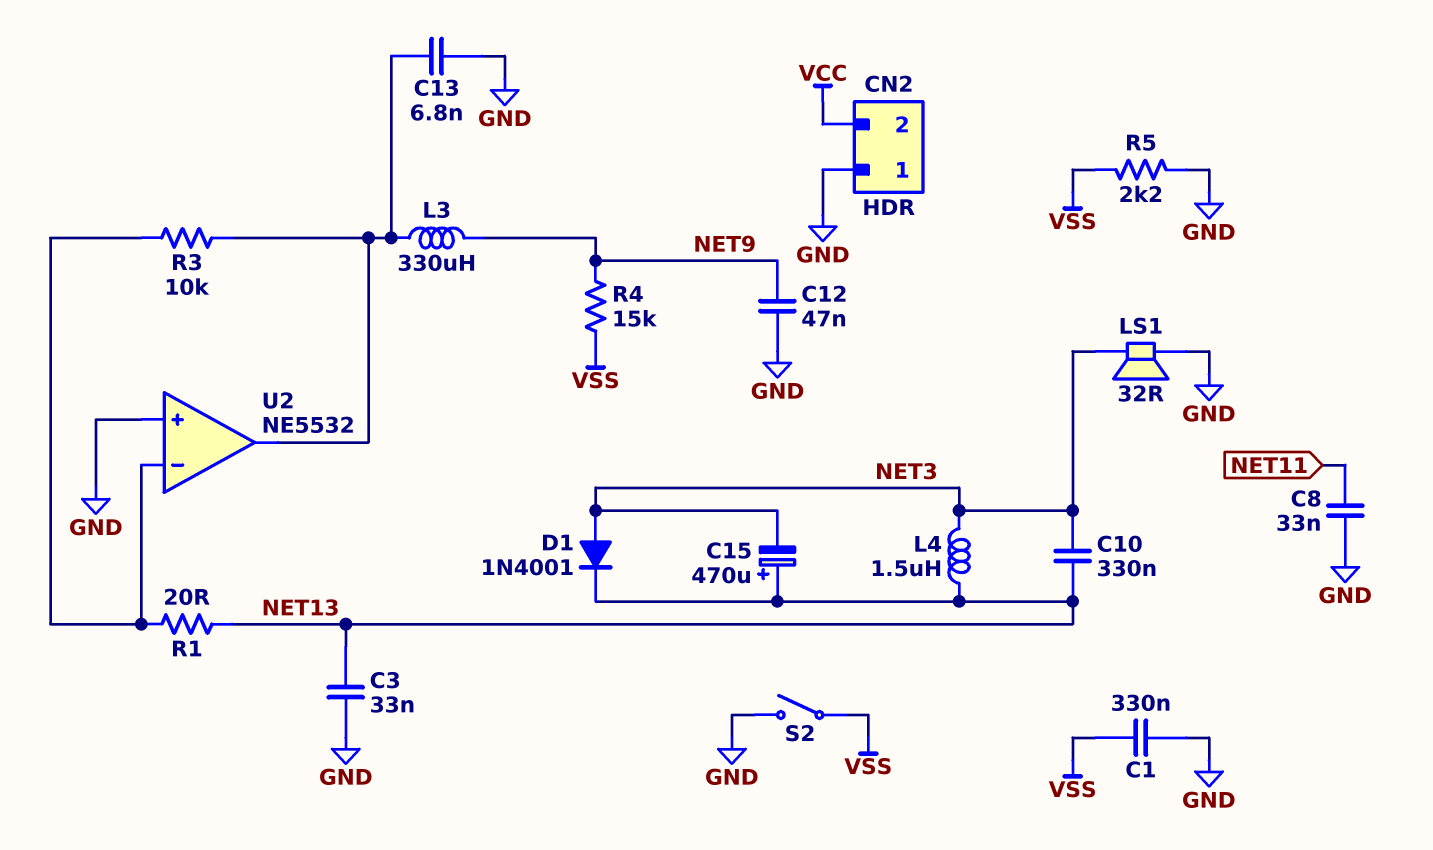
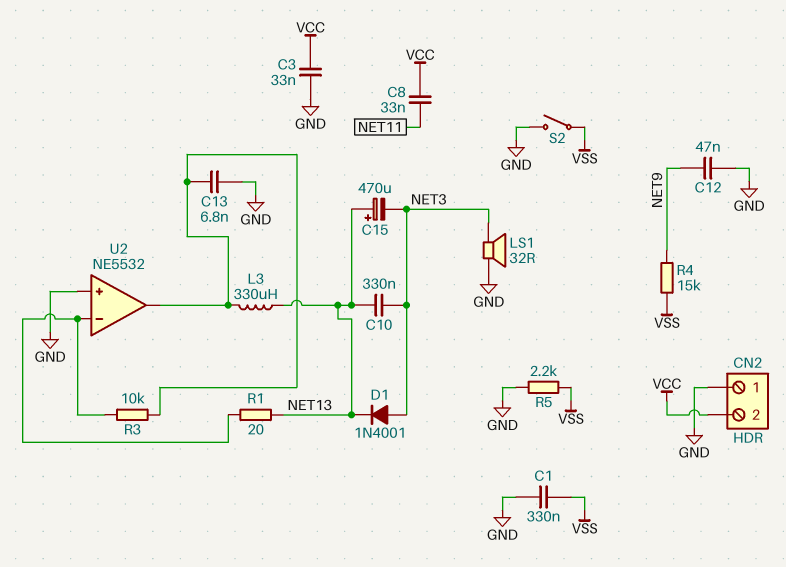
C3: 33nF (GND, NET13) -> 33nF (GND, VCC)
C8: 33nF (GND, NET11) -> 33nF (NET11, VCC)
L3: 330uH (NET9, U2/out) -> 330uH (NET13, U2/out)
L4: 1.5uH (NET3, NET13) -> none

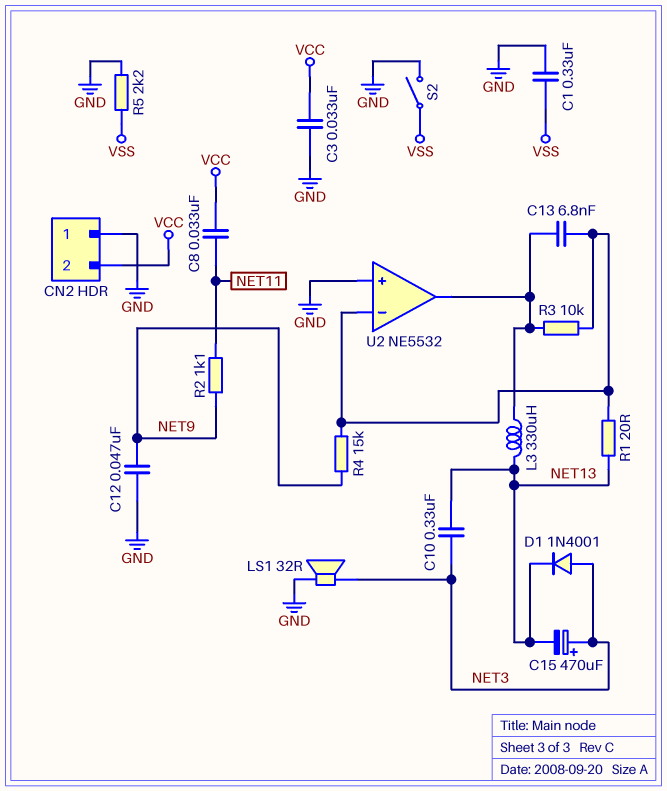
C13: 6.8nF (GND, U2/out) -> 6.8nF (U2/in-, U2/out)
C15: 470uF (plus NET13, minus NET3) -> 470uF (plus NET3, minus NET13)
R2: none -> 1.1k (NET9, NET11)
R4: 15k (NET9, VSS) -> 15k (NET9, U2/in-)

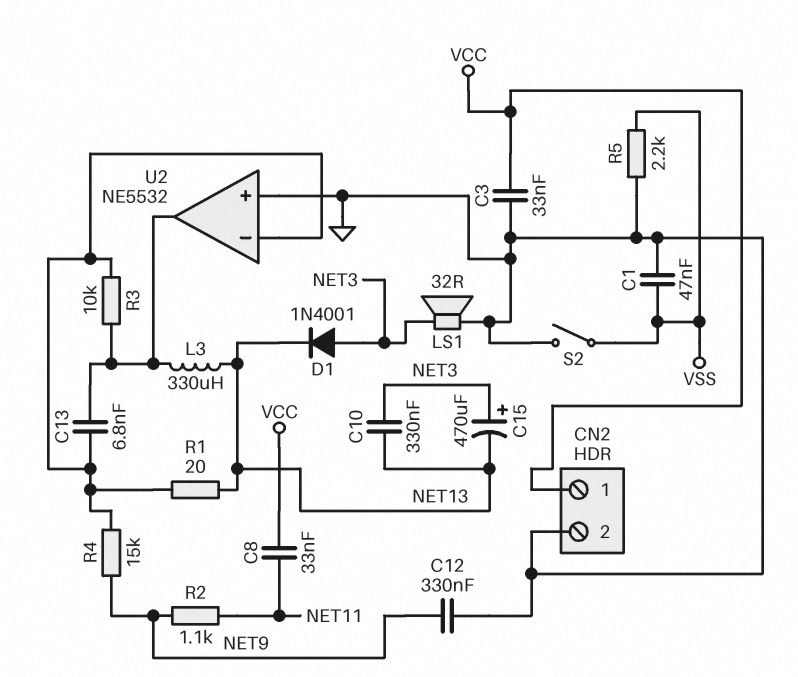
C1: 330nF (GND, VSS) -> 47nF (GND, VSS)
C12: 47nF (GND, NET9) -> 330nF (GND, NET9)
CN2 pin 1: GND -> VCC
CN2 pin 2: VCC -> GND

